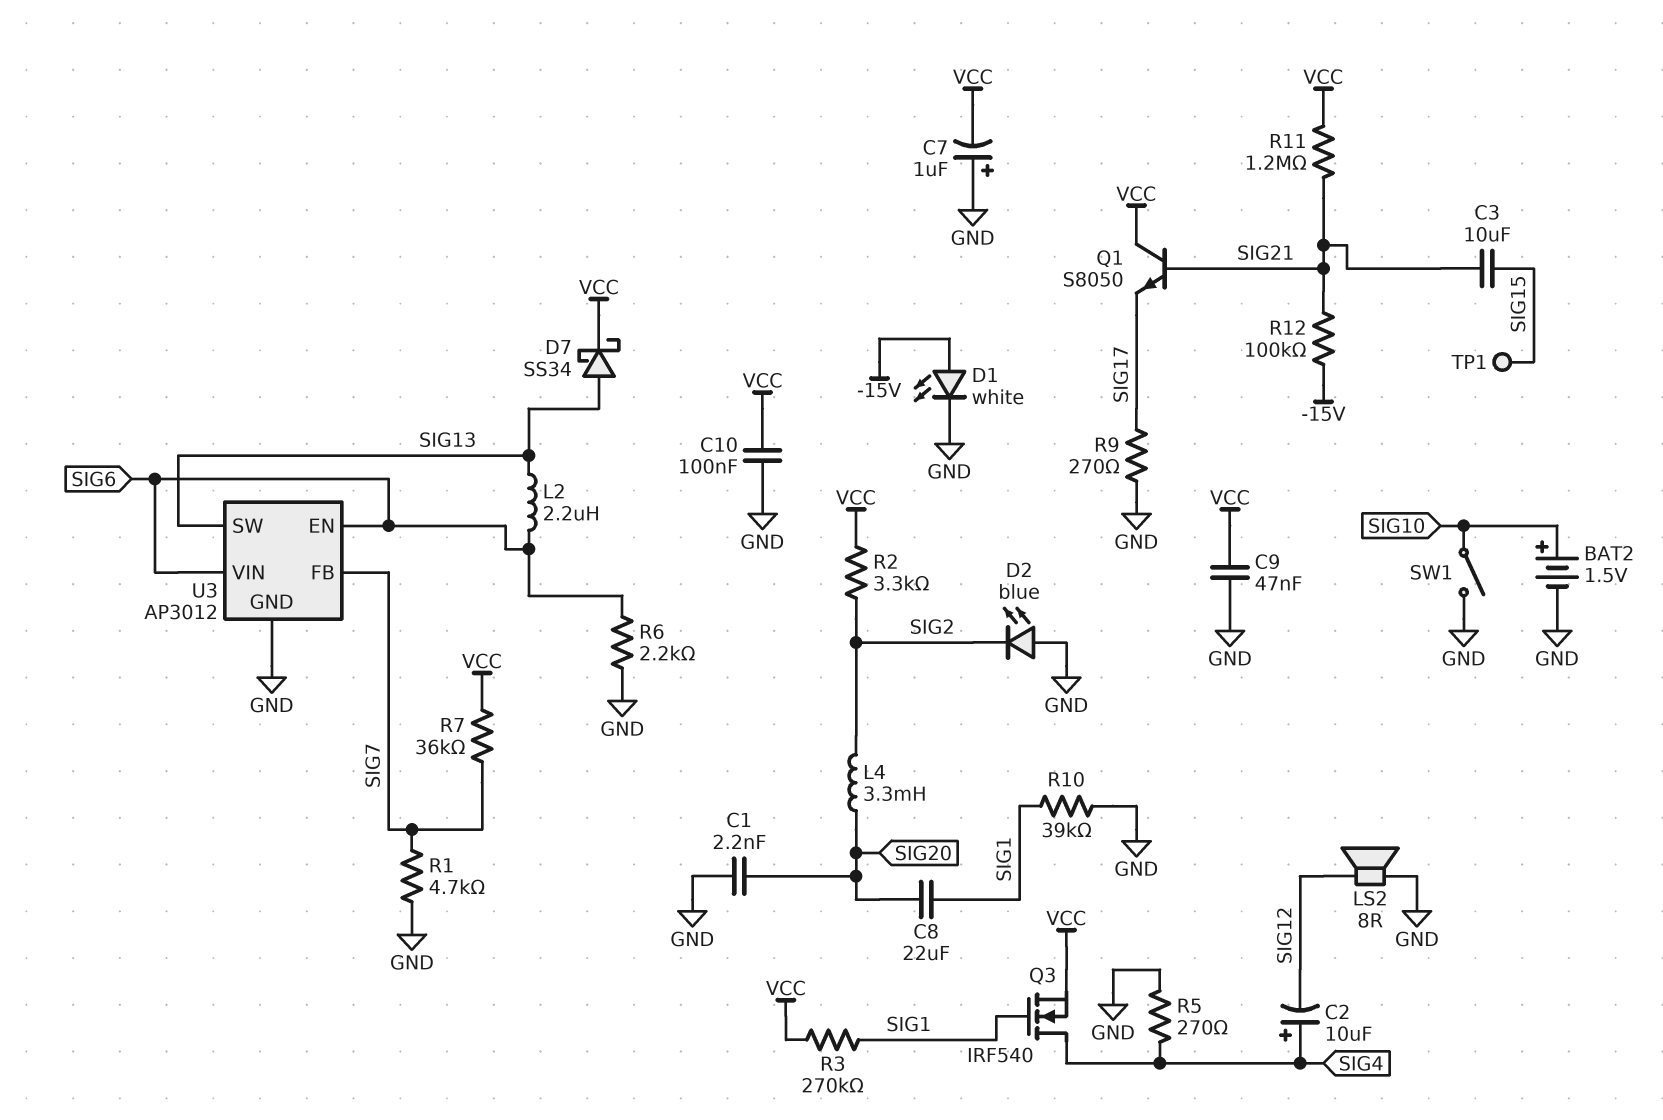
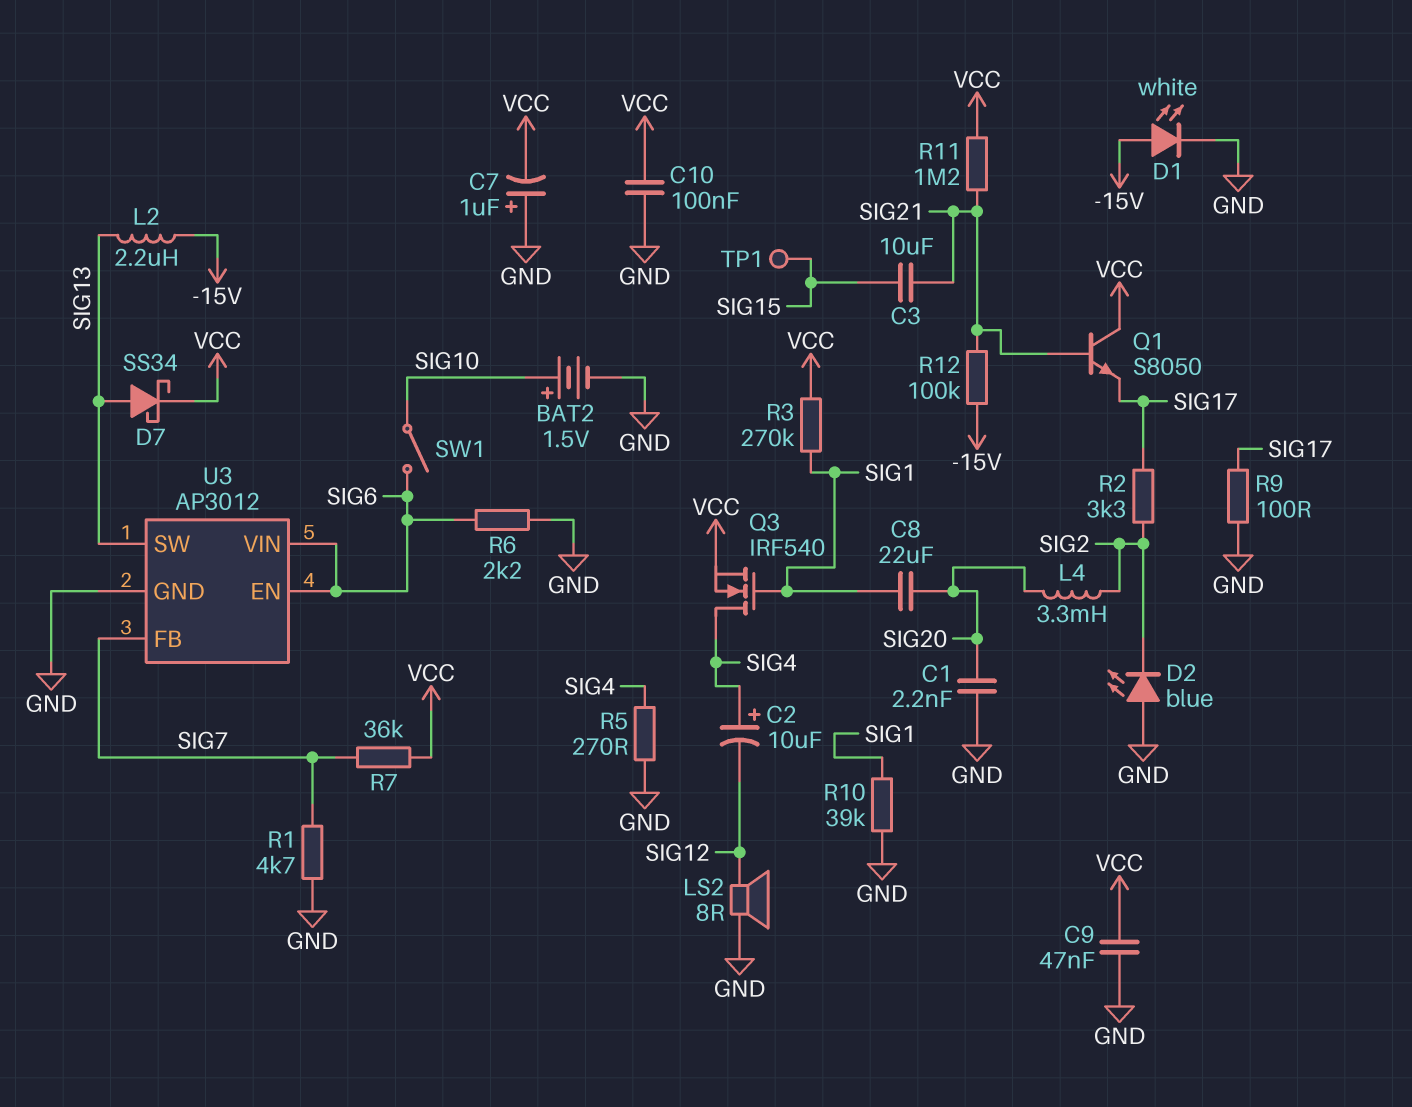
L2: 2.2uH (SIG6, SIG13) -> 2.2uH (-15V, SIG13)
R2: 3.3k (SIG2, VCC) -> 3.3k (SIG2, SIG17)
R9: 270 (GND, SIG17) -> 100 (GND, SIG17)
SW1: switch (GND, SIG10) -> switch (SIG6, SIG10)

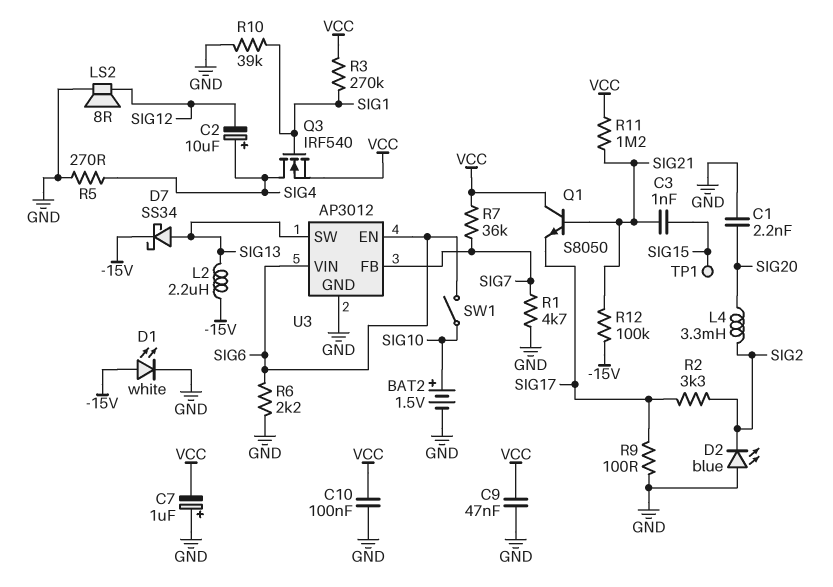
C3: 10uF (SIG15, SIG21) -> 1nF (SIG15, SIG21)
C8: 22uF (SIG1, SIG20) -> none
D7: schottky SS34 (A SIG13, K VCC) -> schottky SS34 (A SIG13, K -15V)

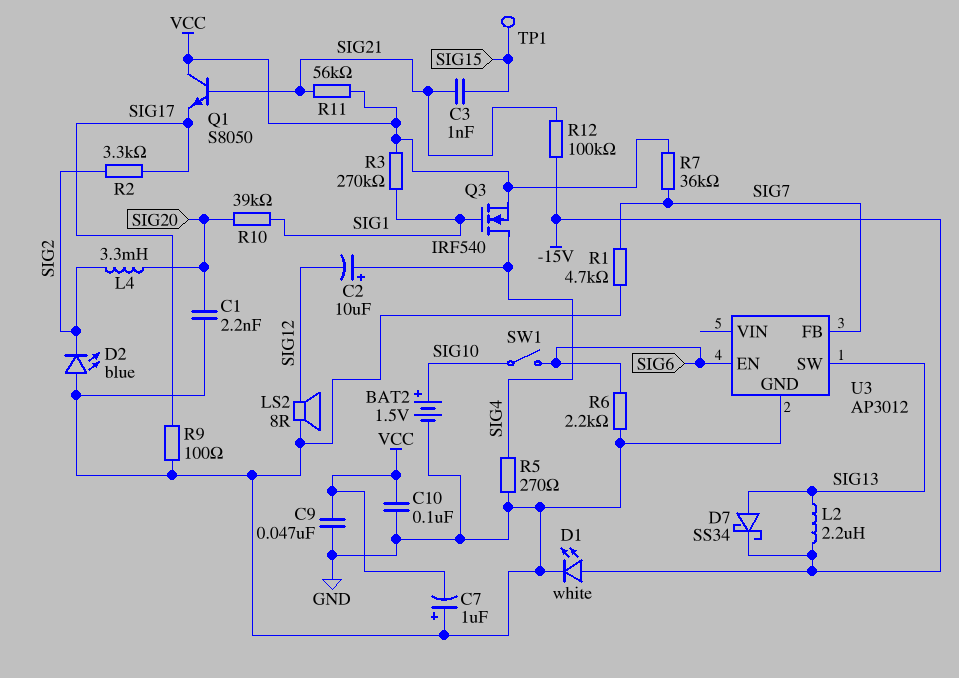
R10: 39k (GND, SIG1) -> 39k (SIG1, SIG20)
R11: 1.2M (SIG21, VCC) -> 56k (SIG21, VCC)
U3 pin VIN: SIG6 -> none

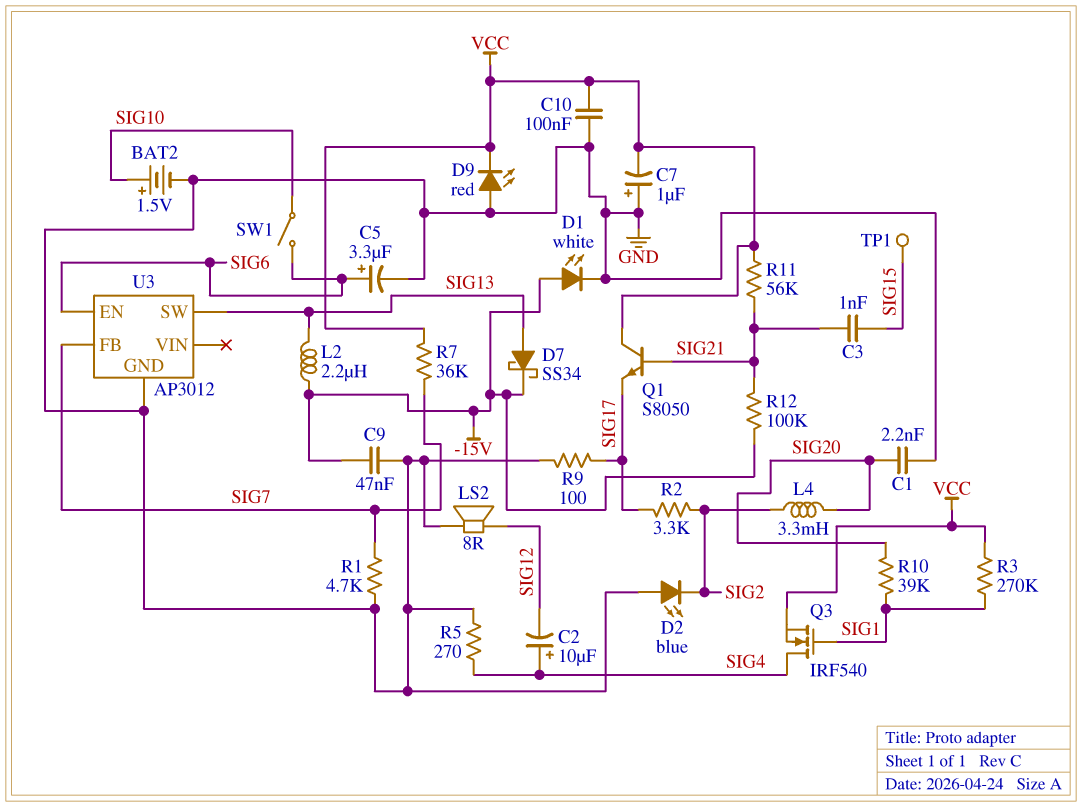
C5: none -> 3.3uF (plus SIG6, minus GND)
C9: 47nF (GND, VCC) -> 47nF (-15V, GND)
D9: none -> LED red (A GND, K VCC)
R6: 2.2k (GND, SIG6) -> none

